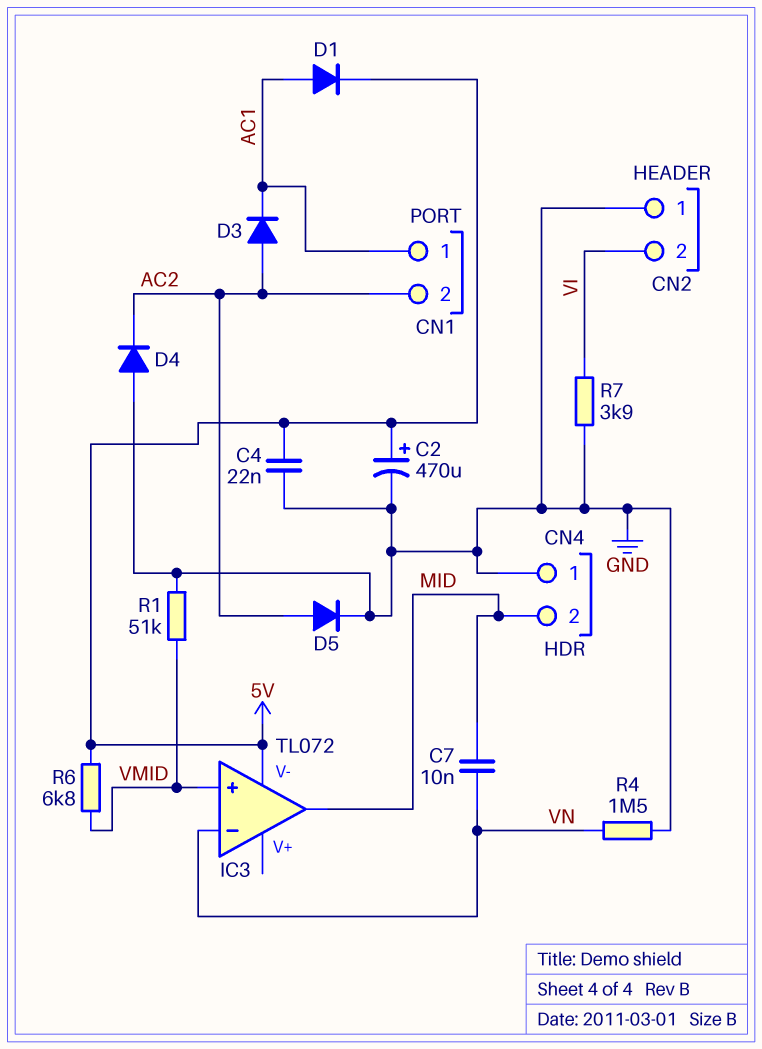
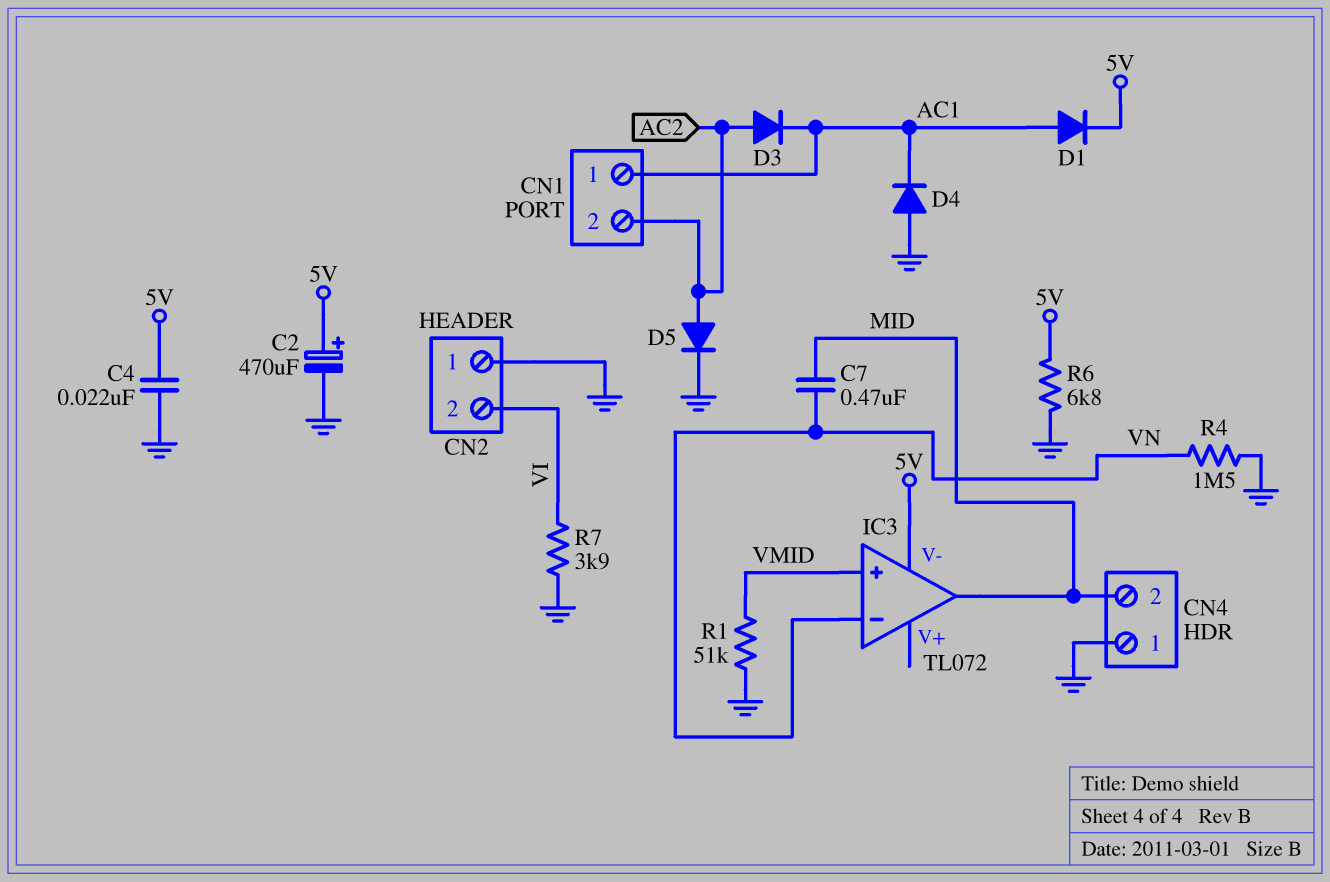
C7: 10nF (MID, VN) -> 470nF (MID, VN)
D4: diode (A GND, K AC2) -> diode (A GND, K AC1)
R6: 6.8k (5V, VMID) -> 6.8k (5V, GND)

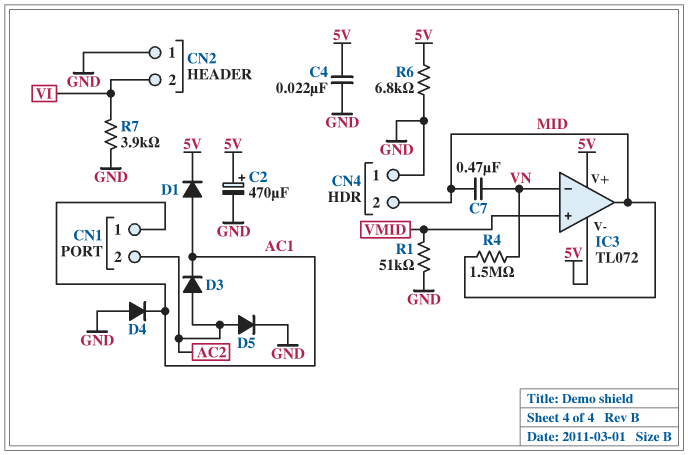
IC3 pin V+: none -> 5V
R4: 1.5M (GND, VN) -> 1.5M (MID, VN)

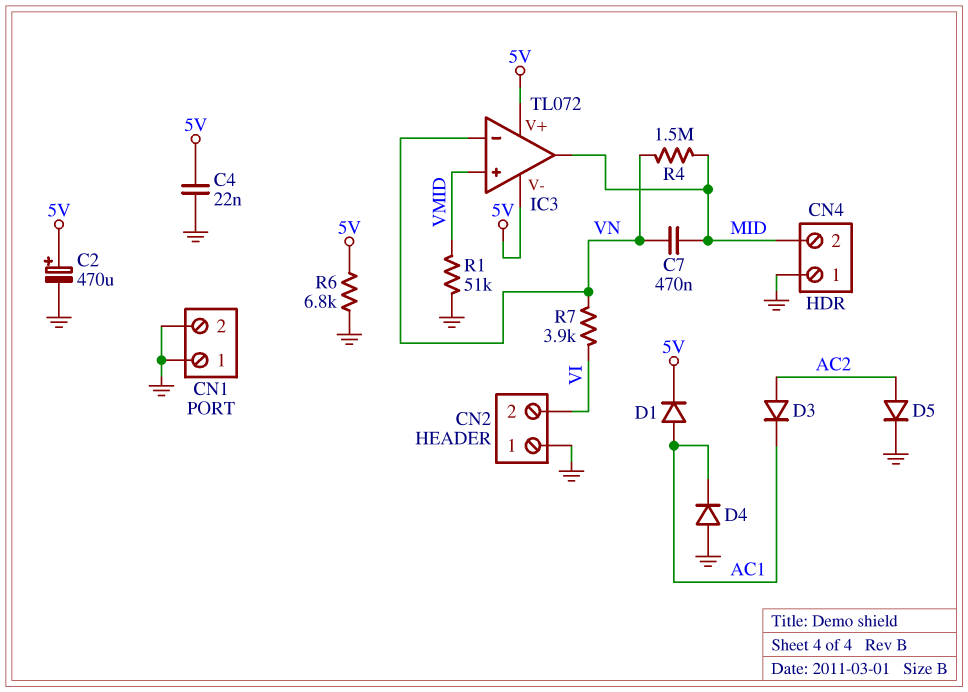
CN1 pin 1: AC1 -> GND
CN1 pin 2: AC2 -> GND
R7: 3.9k (GND, VI) -> 3.9k (VI, VN)

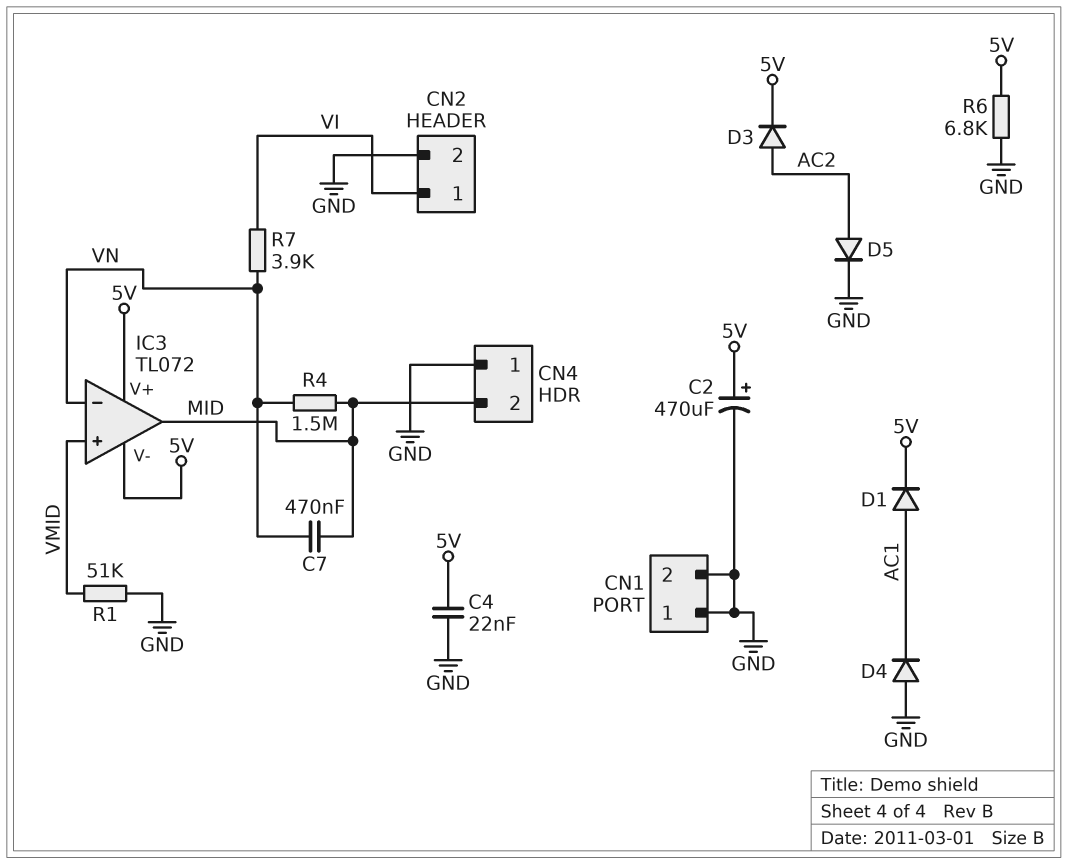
CN2 pin 1: GND -> VI
CN2 pin 2: VI -> GND
D3: diode (A AC2, K AC1) -> diode (A AC2, K 5V)

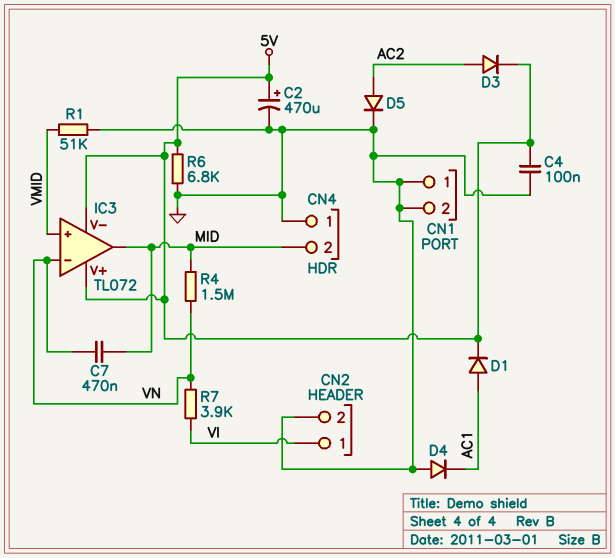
C4: 22nF (5V, GND) -> 100nF (5V, GND)

